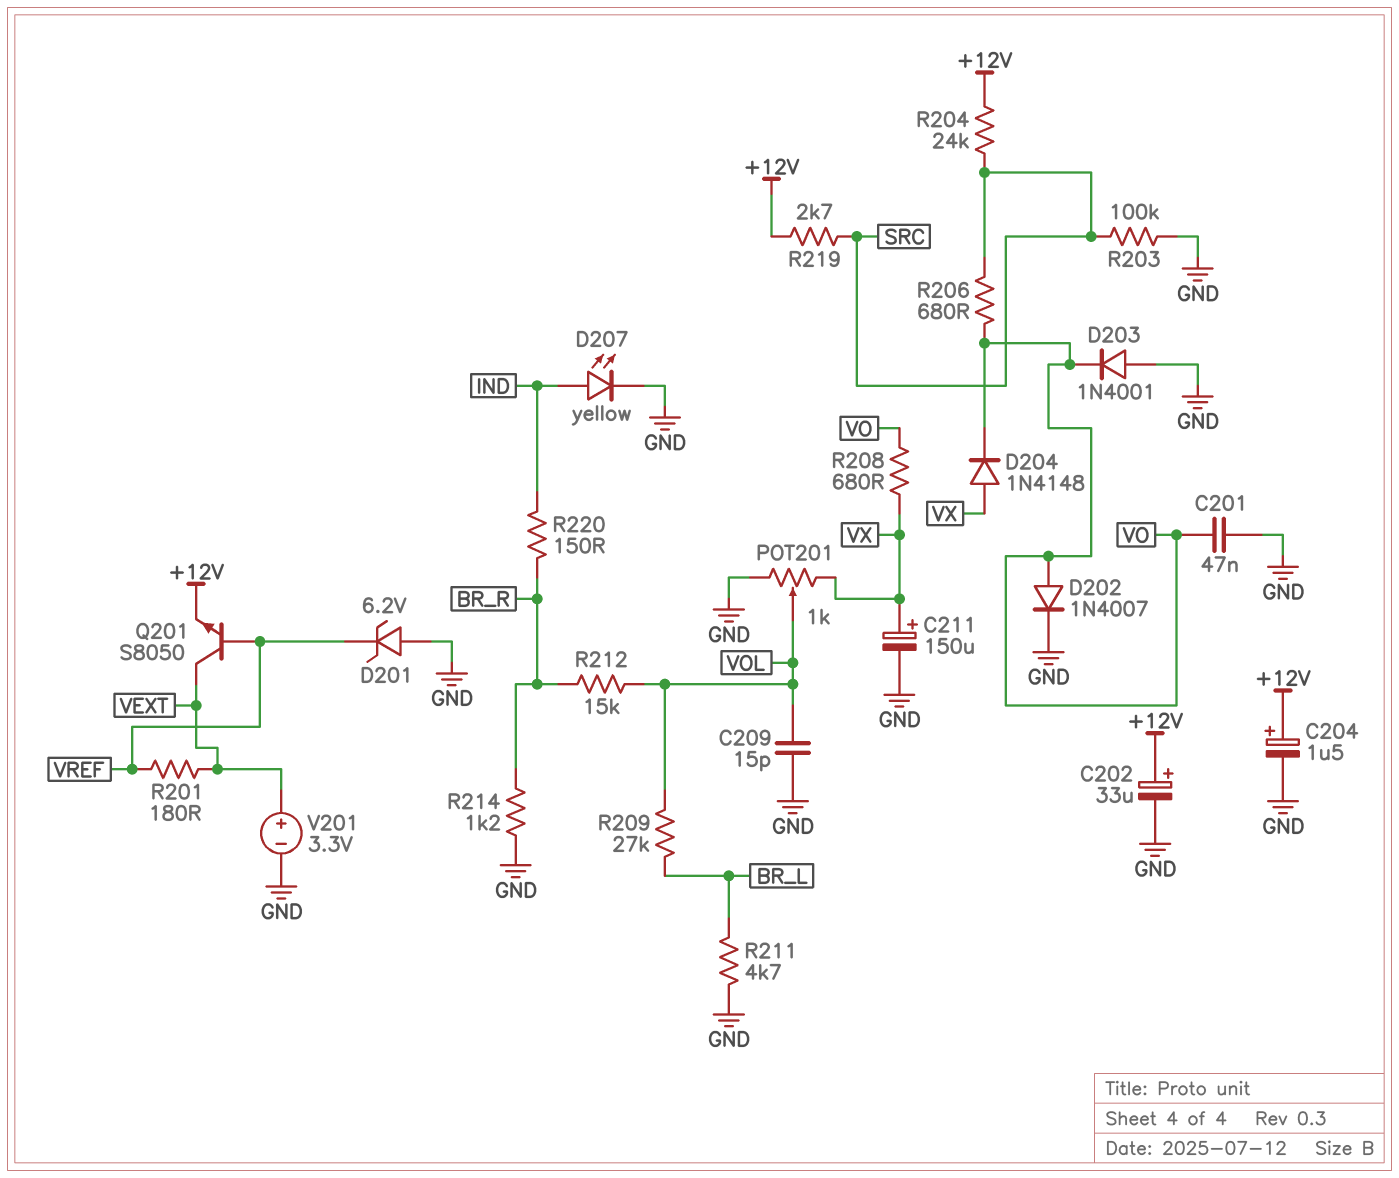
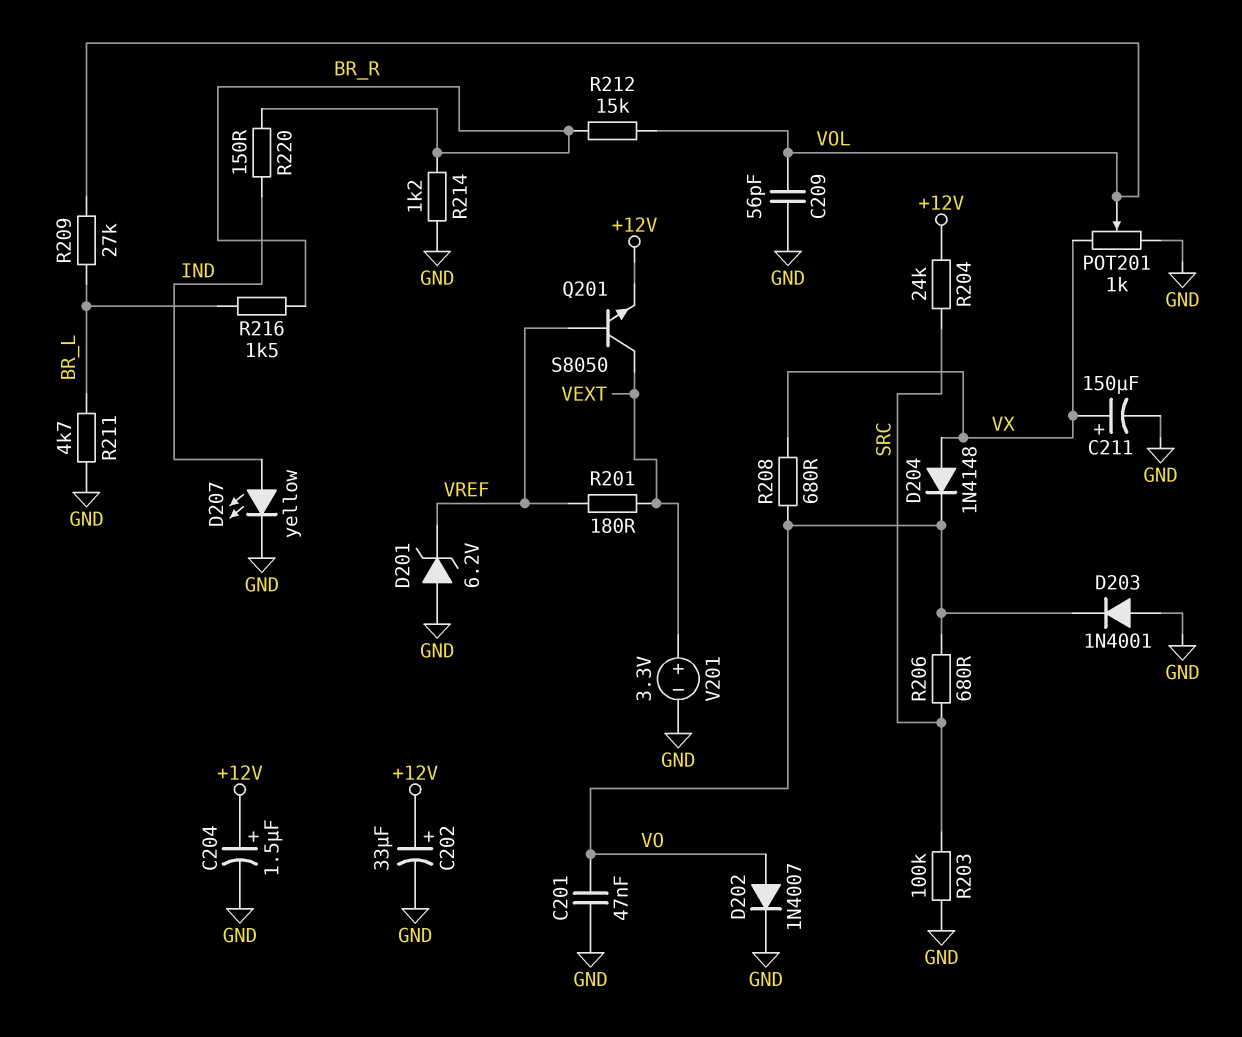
C209: 15pF (GND, VOL) -> 56pF (GND, VOL)
R216: none -> 1.5k (BR_L, BR_R)
R219: 2.7k (+12V, SRC) -> none

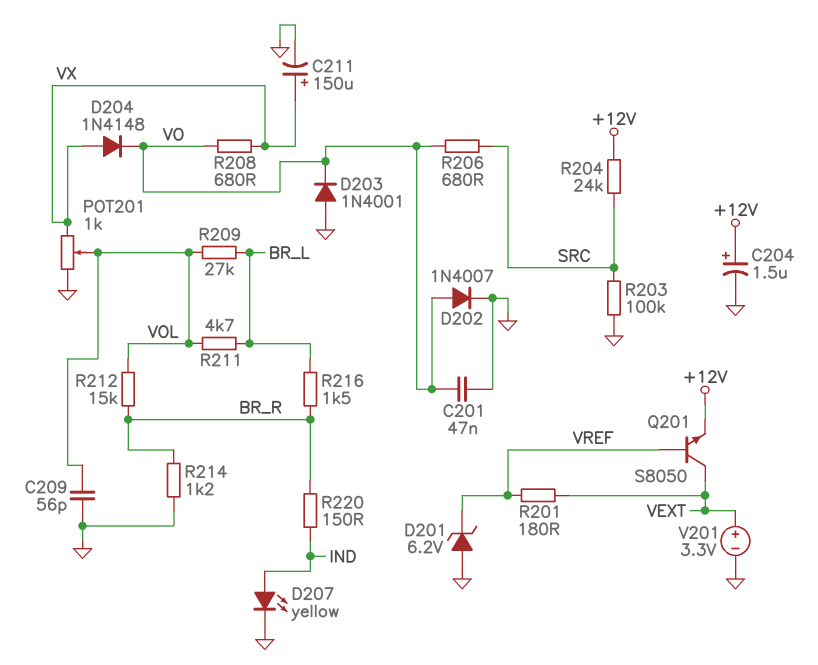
C202: 33uF (plus +12V, minus GND) -> none
R211: 4.7k (BR_L, GND) -> 4.7k (BR_L, VOL)

